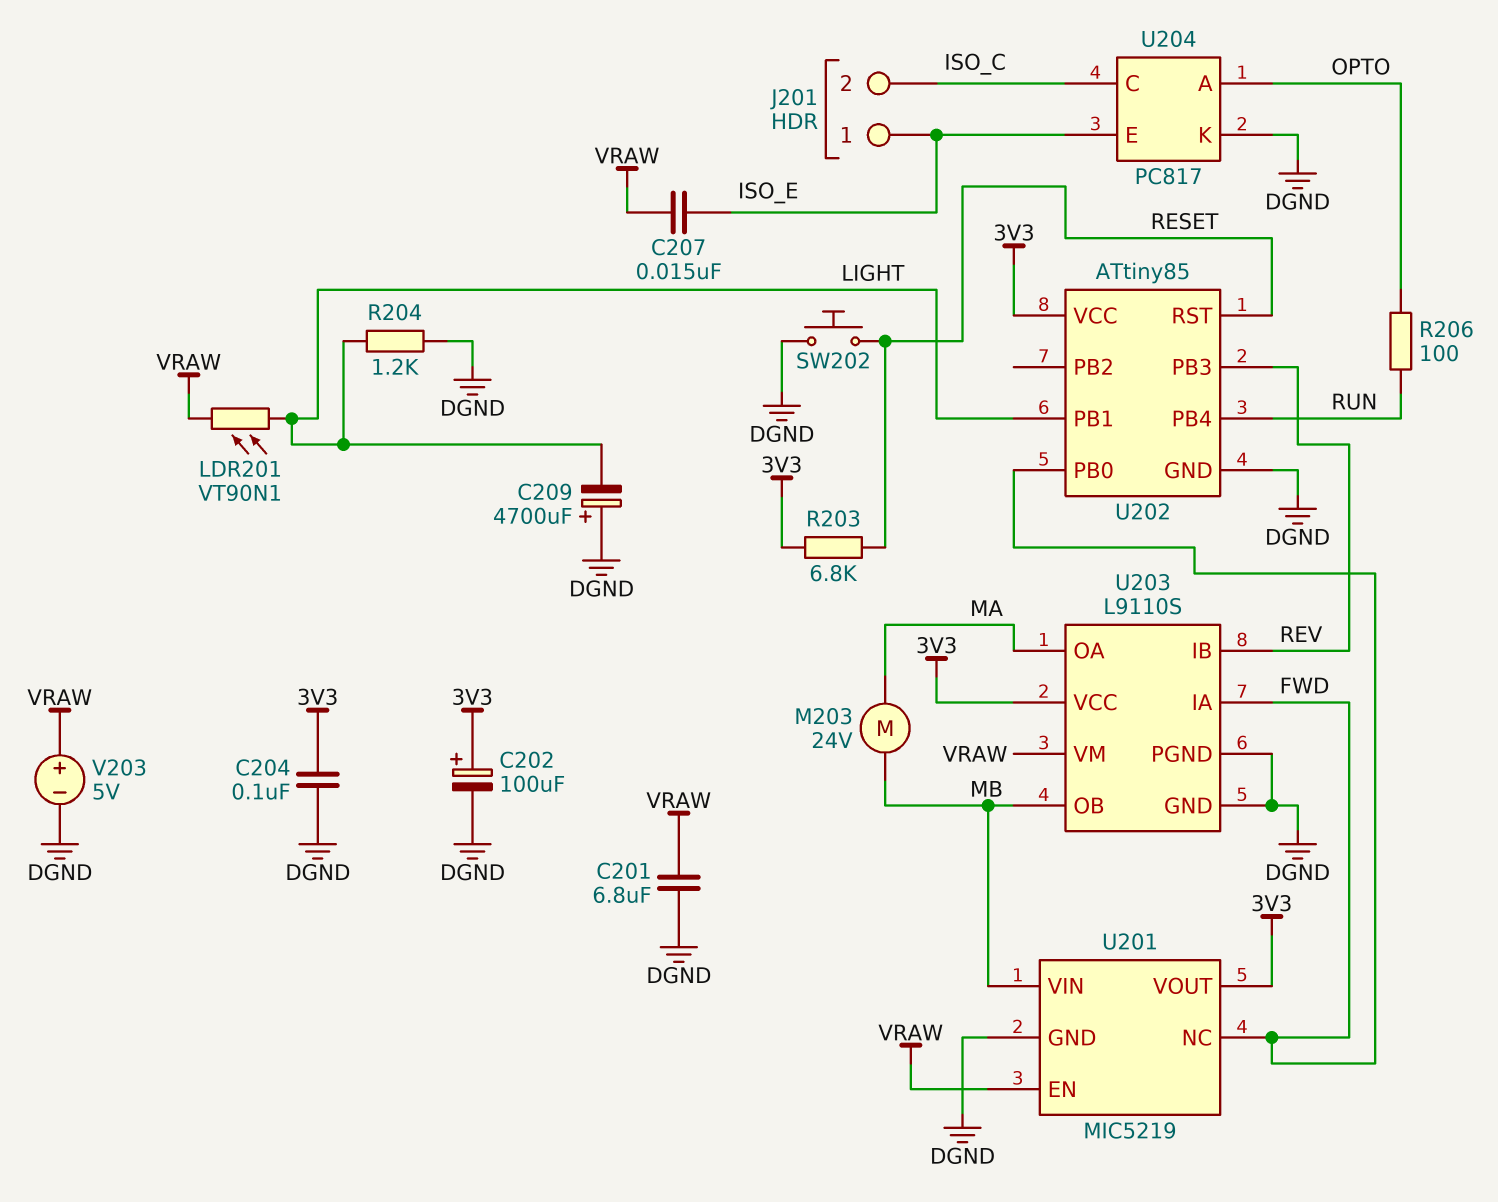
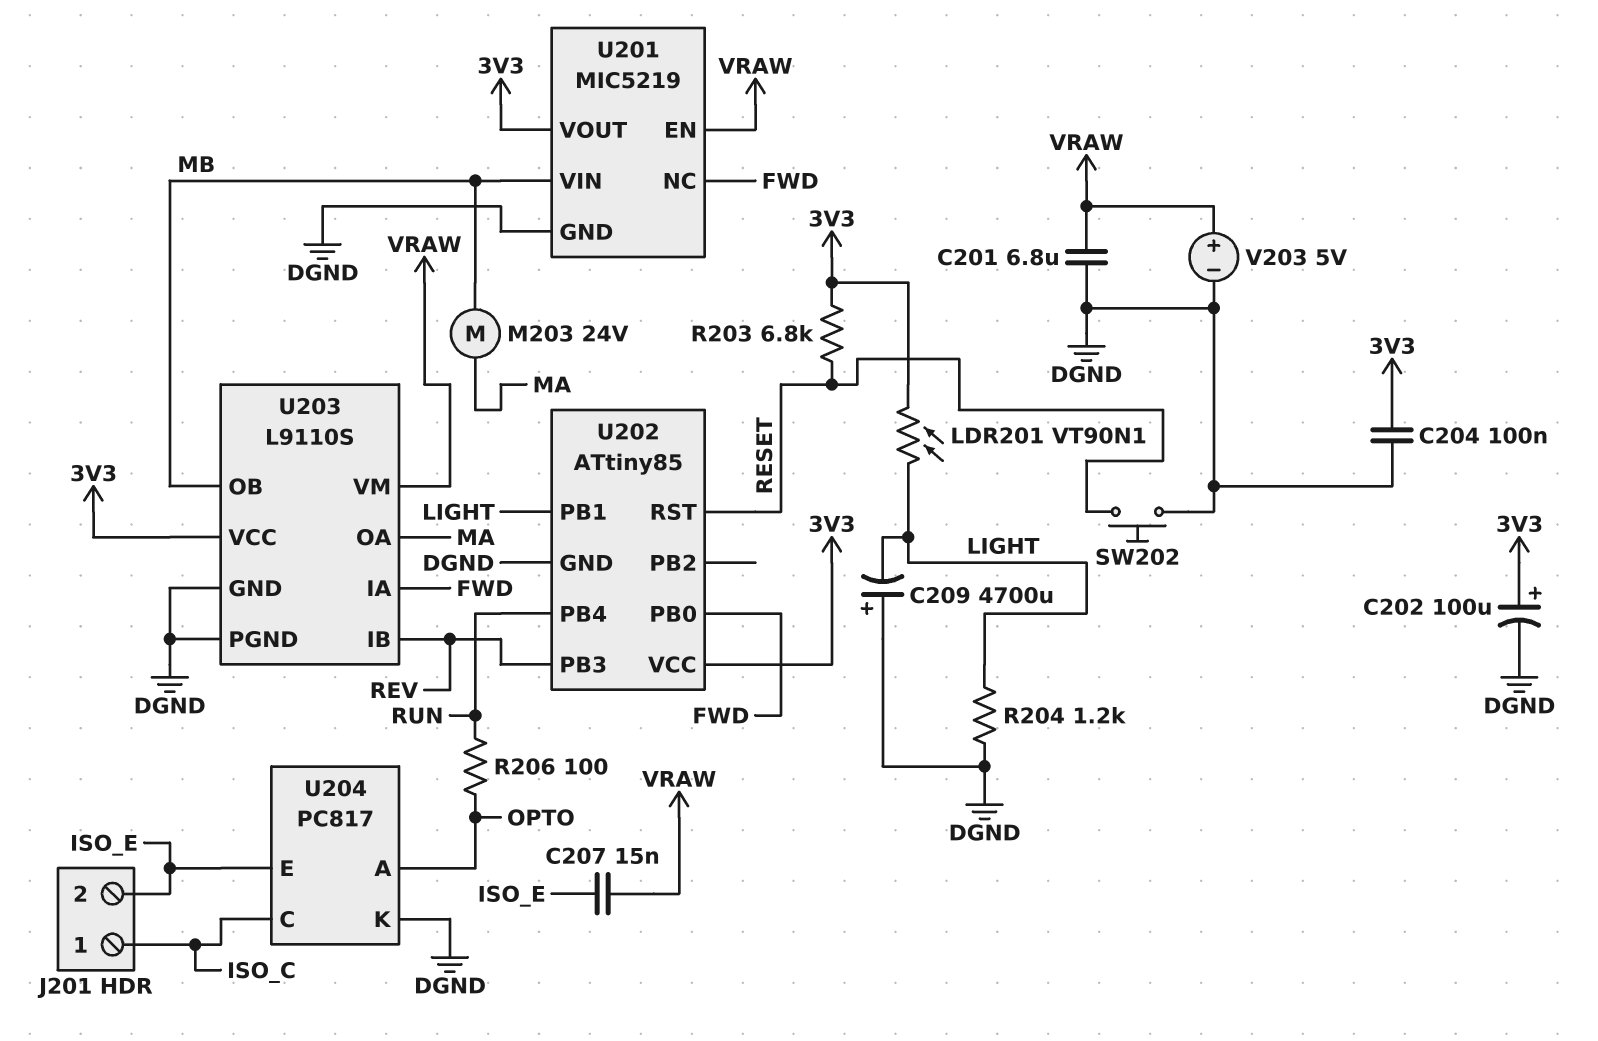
J201 pin 1: ISO_E -> ISO_C
J201 pin 2: ISO_C -> ISO_E
LDR201: VT90N1 (LIGHT, VRAW) -> VT90N1 (3V3, LIGHT)

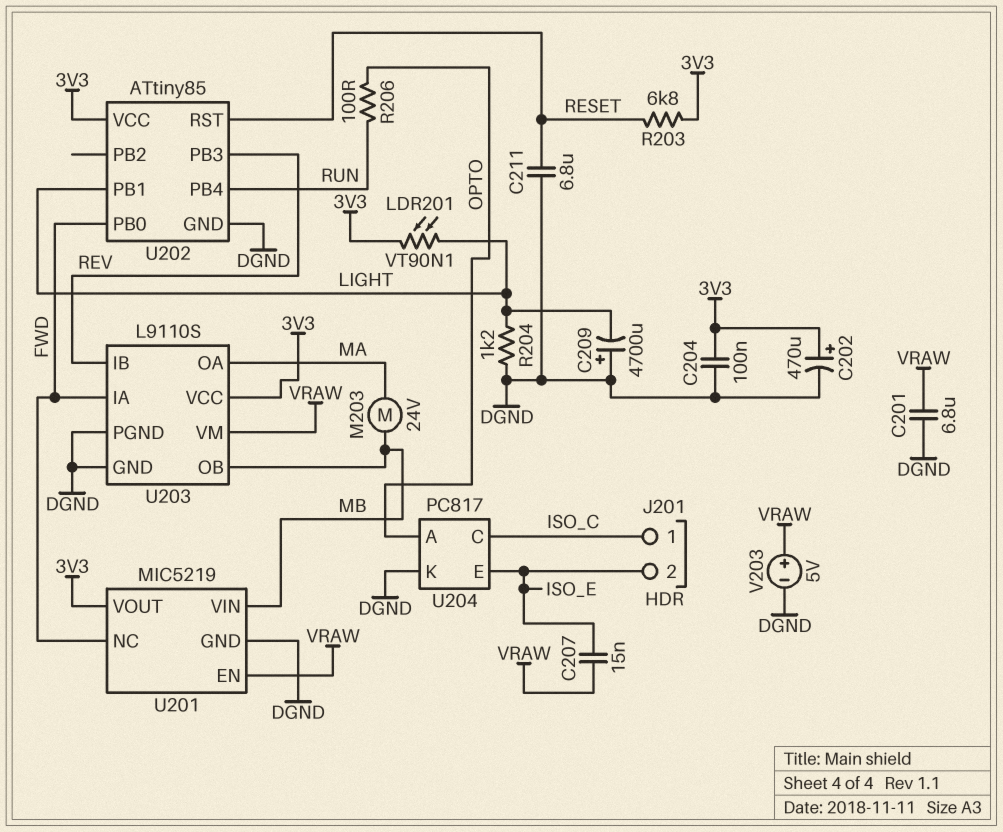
C202: 100uF (plus 3V3, minus DGND) -> 470uF (plus 3V3, minus DGND)
C211: none -> 6.8uF (DGND, RESET)
SW202: button (DGND, RESET) -> none

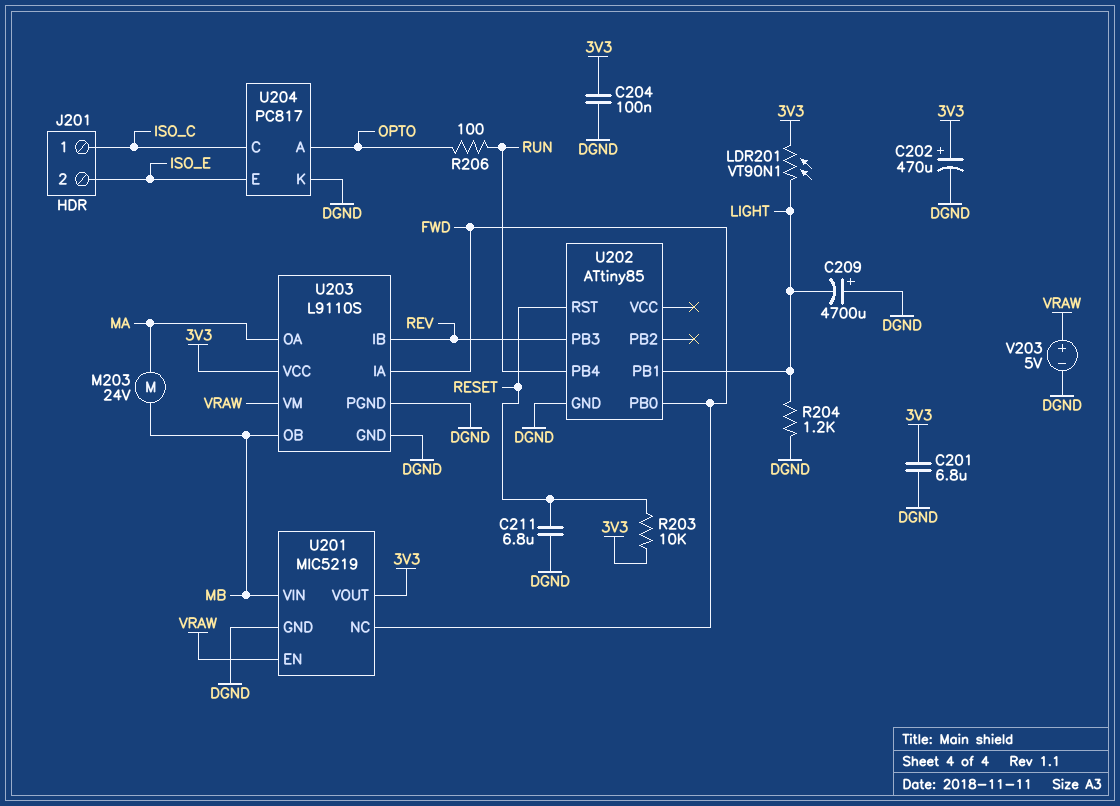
C201: 6.8uF (DGND, VRAW) -> 6.8uF (3V3, DGND)
C207: 15nF (ISO_E, VRAW) -> none
R203: 6.8k (3V3, RESET) -> 10k (3V3, RESET)
U202 pin VCC: 3V3 -> none

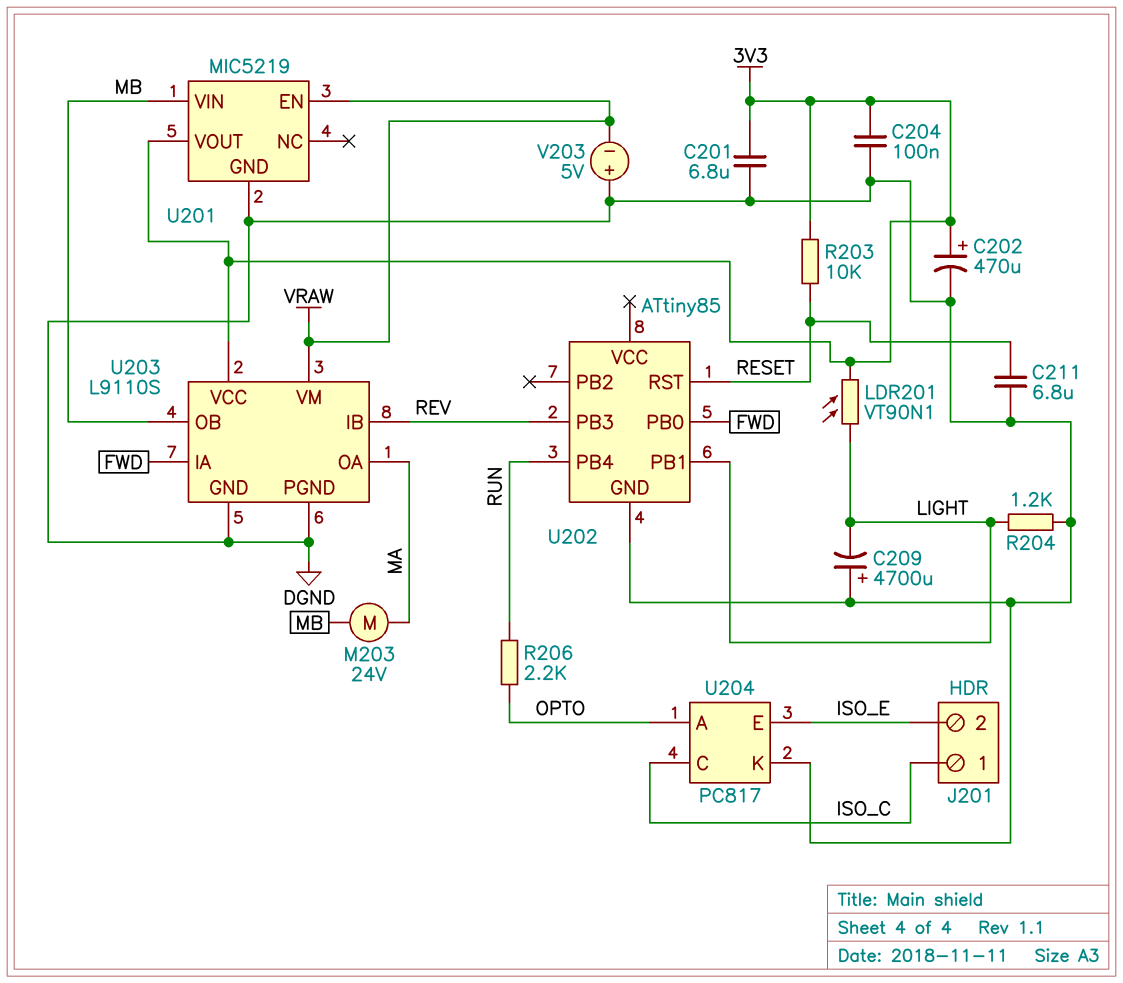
R206: 100 (OPTO, RUN) -> 2.2k (OPTO, RUN)
U201 pin NC: FWD -> none
V203: 5V (plus VRAW, minus DGND) -> 5V (plus DGND, minus VRAW)

